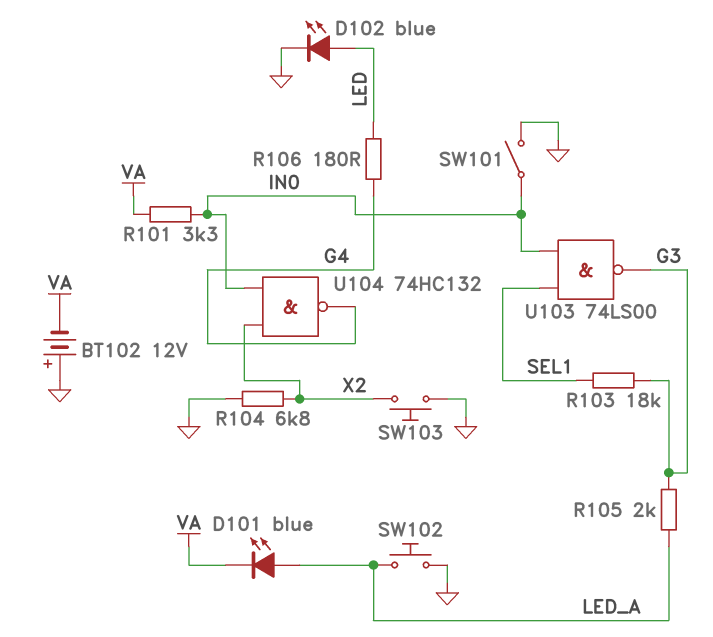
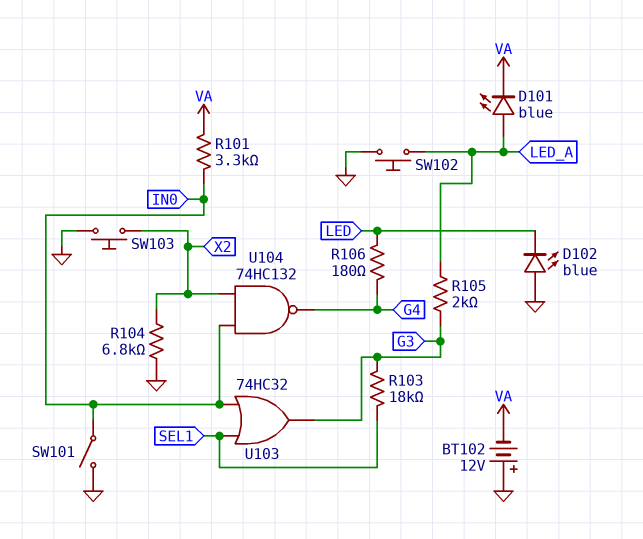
D102: LED blue (A LED, K GND) -> LED blue (A GND, K LED)
U103: NAND 74LS00 (in IN0, in SEL1, out G3) -> OR 74HC32 (in IN0, in SEL1, out G3)

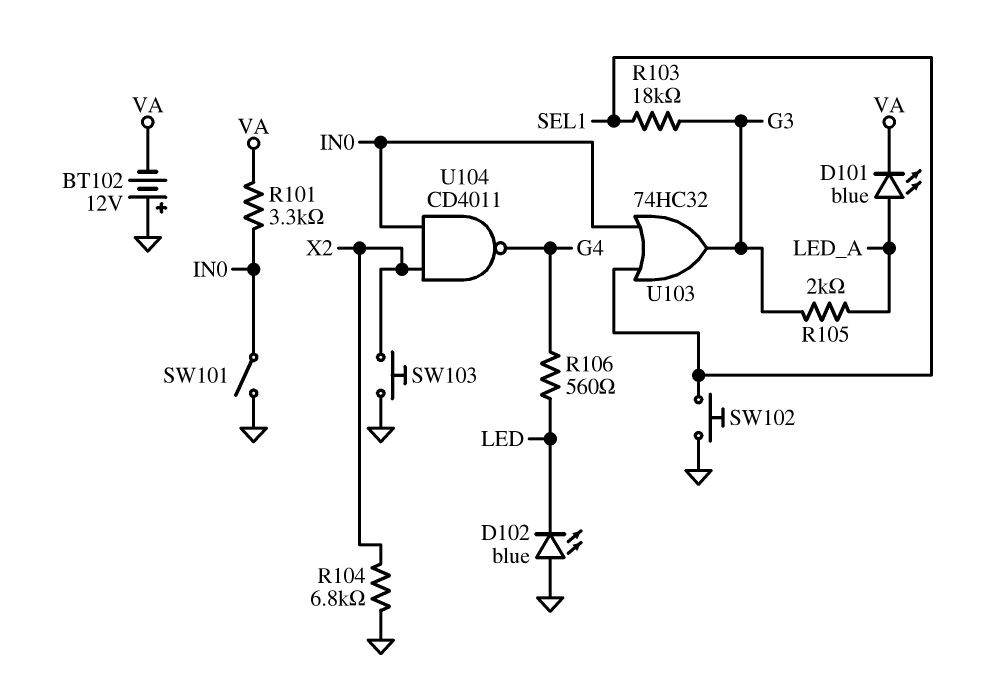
R106: 180 (G4, LED) -> 560 (G4, LED)
SW102: button (GND, LED_A) -> button (GND, SEL1)
U104: NAND 74HC132 (in IN0, in X2, out G4) -> NAND CD4011 (in IN0, in X2, out G4)

